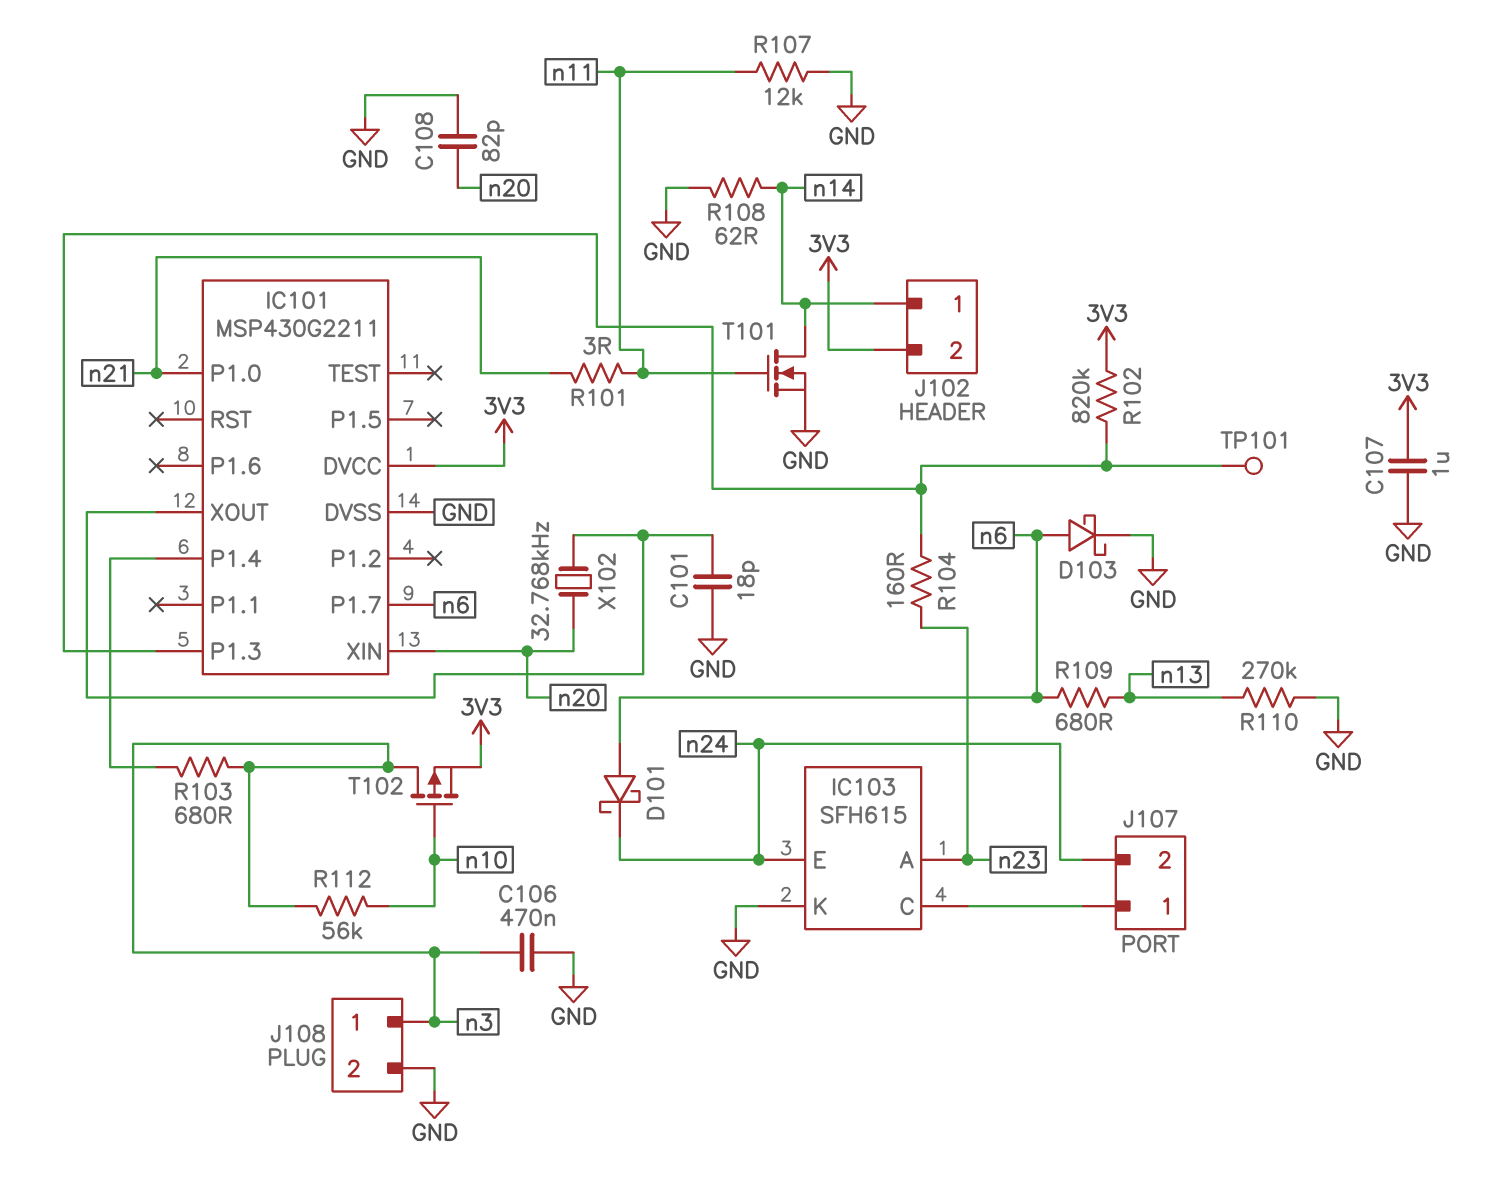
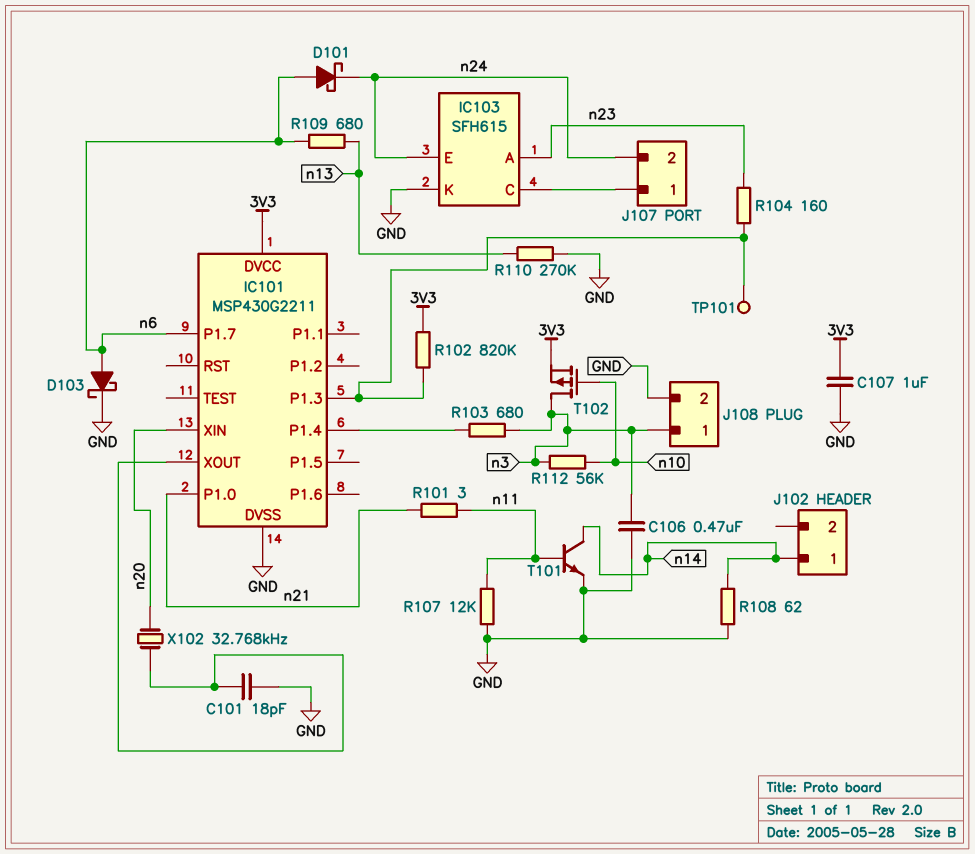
C108: 82pF (GND, n20) -> none
J102 pin 2: 3V3 -> none
T101: NMOS (G n11, D n14, S GND) -> NPN (B n11, C n14, E GND)

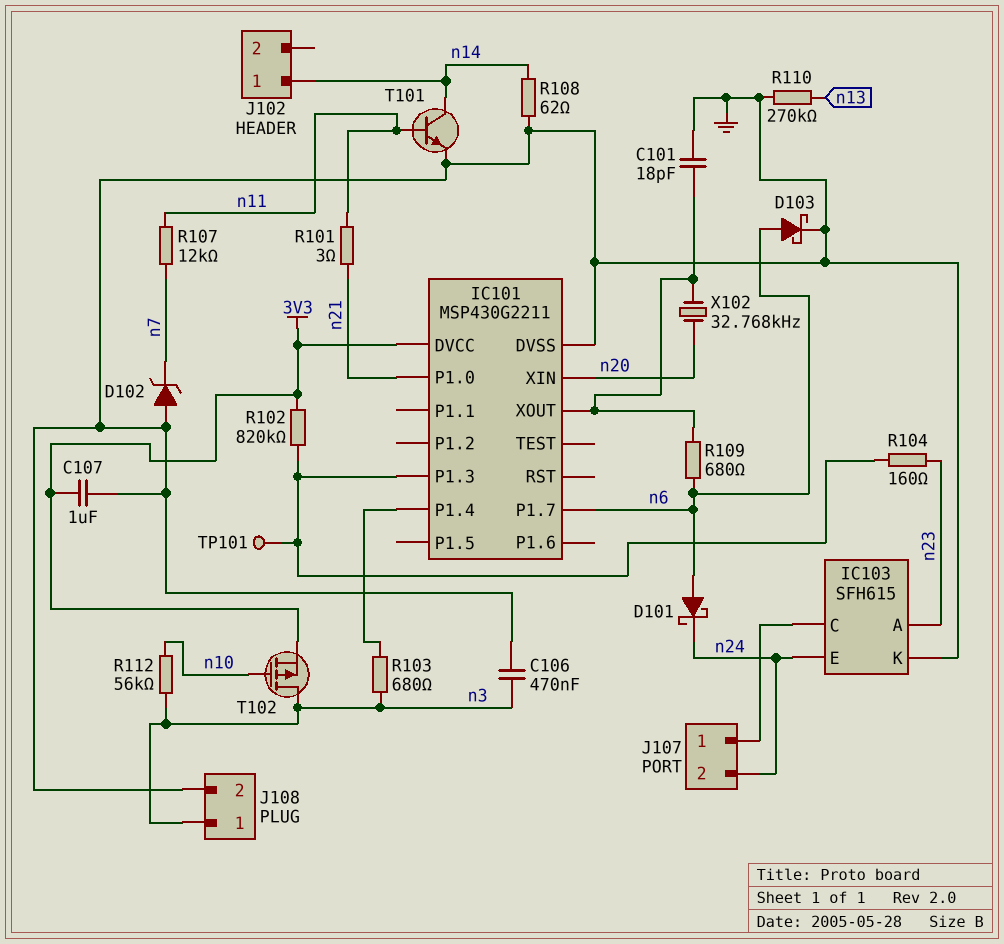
D102: none -> zener (A GND, K n7)
R107: 12k (GND, n11) -> 12k (n7, n11)
R109: 680 (n6, n13) -> 680 (IC101/XOUT, n6)

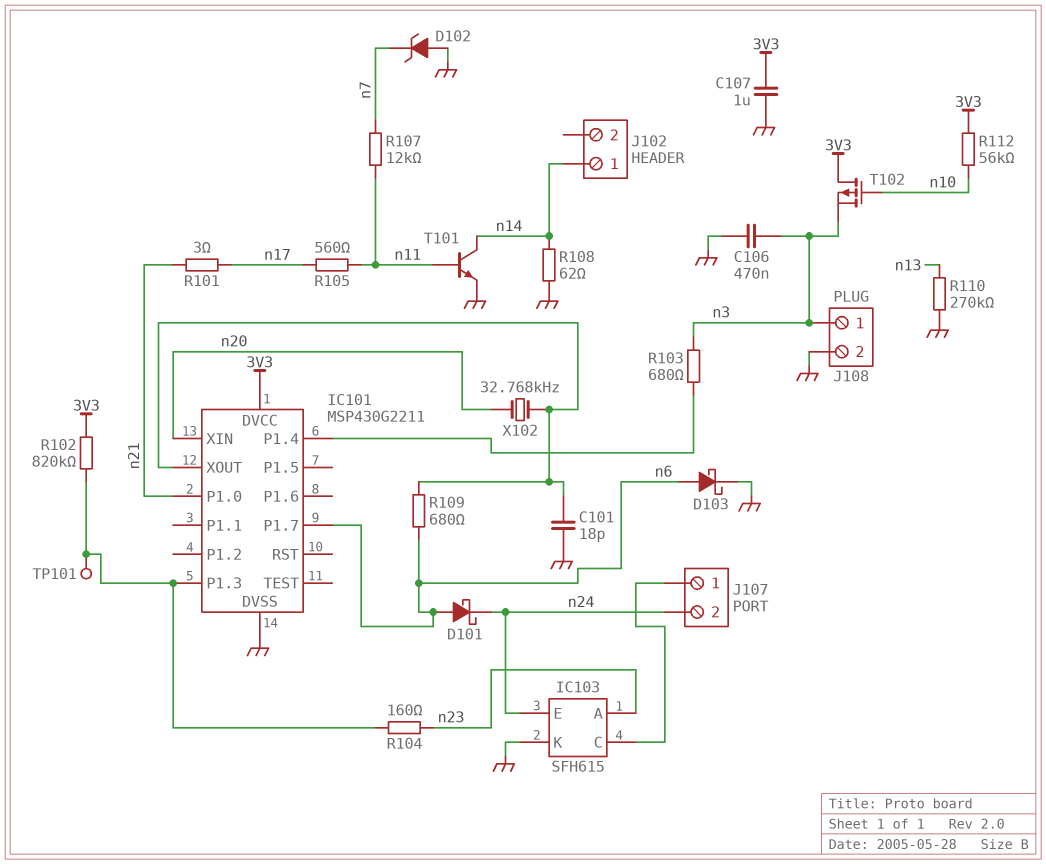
R101: 3 (n11, n21) -> 3 (n17, n21)
R105: none -> 560 (n11, n17)
R112: 56k (n3, n10) -> 56k (3V3, n10)
T102: PMOS (G n10, D n3, S 3V3) -> PMOS (G n10, D 3V3, S n3)

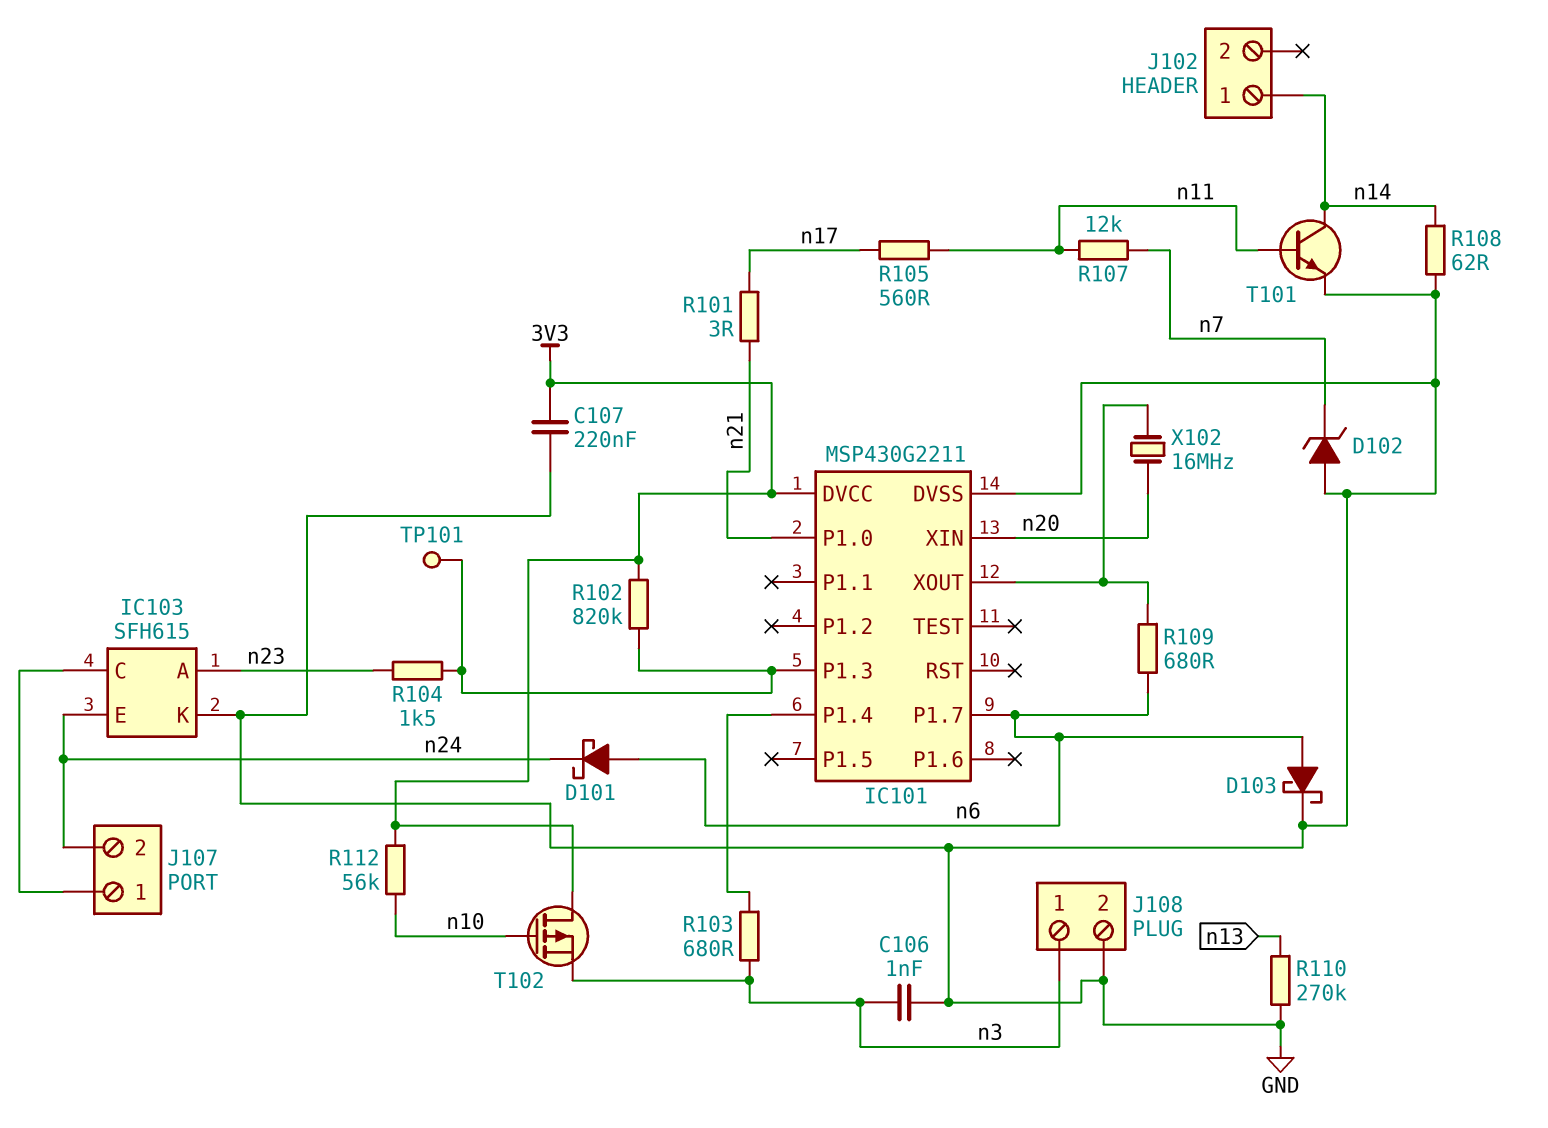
C101: 18pF (GND, IC101/XOUT) -> none
C106: 470nF (GND, n3) -> 1nF (GND, n3)
C107: 1uF (3V3, GND) -> 220nF (3V3, GND)
R104: 160 (IC101/P1.3, n23) -> 1.5k (IC101/P1.3, n23)
X102: 32.768kHz (IC101/XOUT, n20) -> 16MHz (IC101/XOUT, n20)

